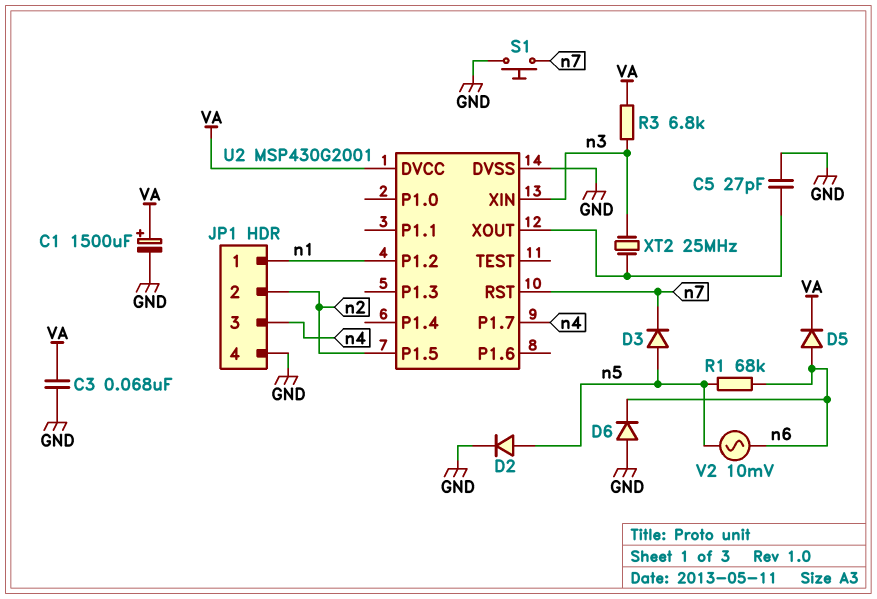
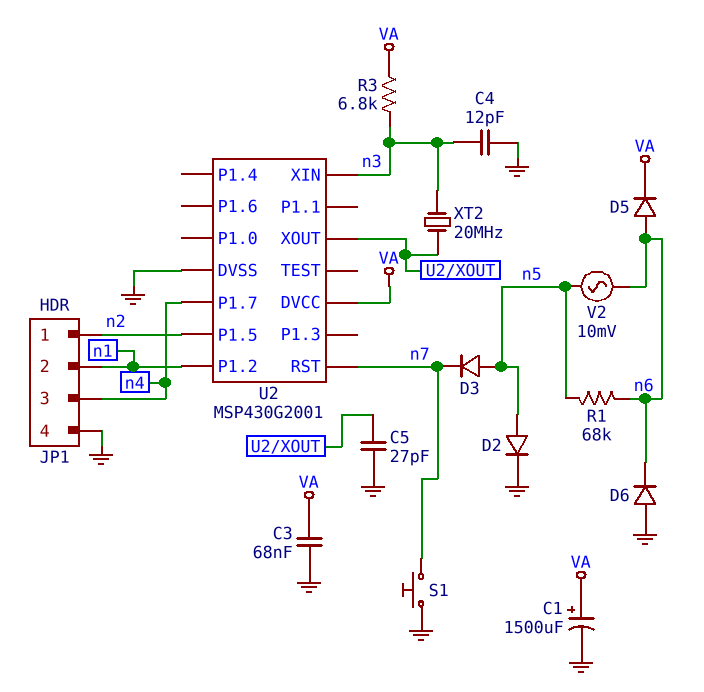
C4: none -> 12pF (GND, n3)
JP1 pin 1: n1 -> n2
JP1 pin 2: n2 -> n1
XT2: 25MHz (U2/XOUT, n3) -> 20MHz (U2/XOUT, n3)

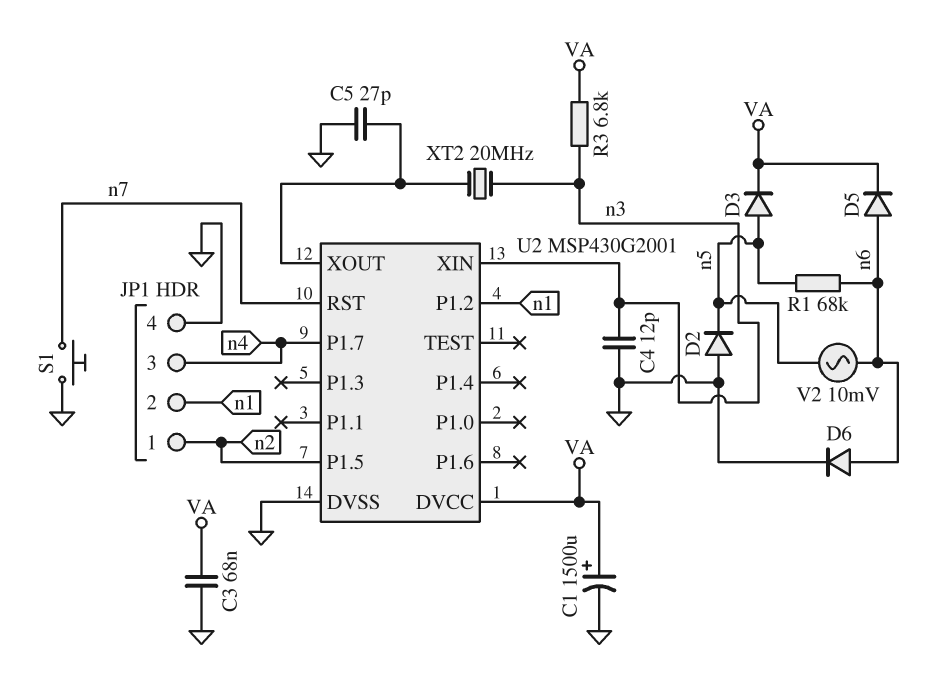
D2: diode (A n5, K GND) -> diode (A GND, K n5)
D3: diode (A n5, K n7) -> diode (A n5, K VA)
D6: diode (A GND, K n6) -> diode (A n6, K GND)

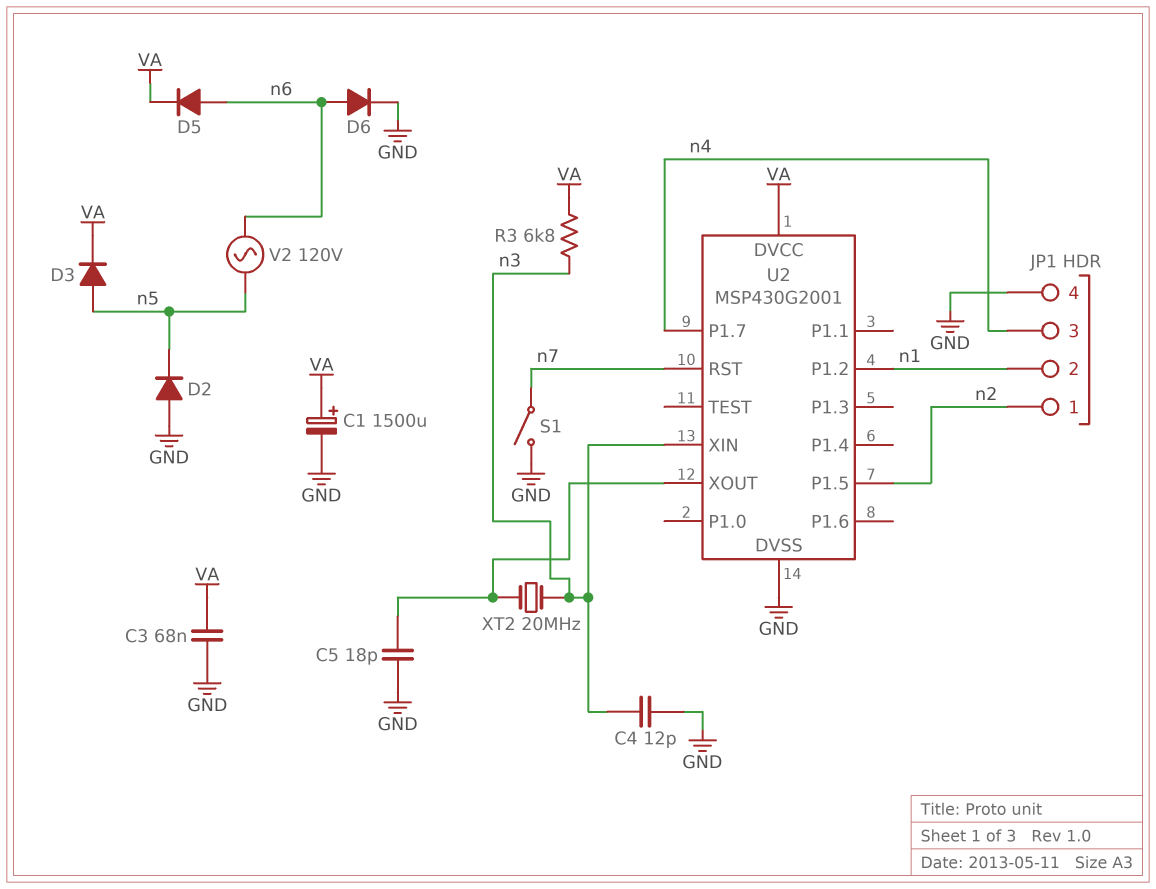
C5: 27pF (GND, U2/XOUT) -> 18pF (GND, U2/XOUT)
R1: 68k (n5, n6) -> none
S1: button (GND, n7) -> switch (GND, n7)
V2: AC 10mV (n5, n6) -> AC 120V (n5, n6)

